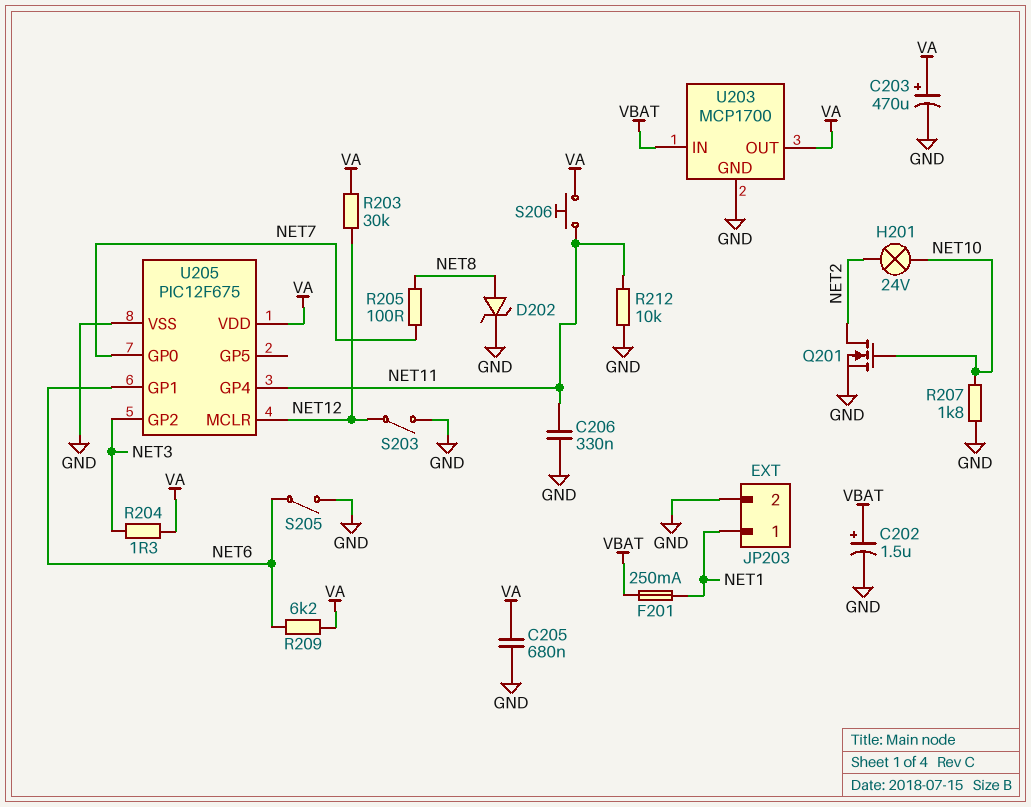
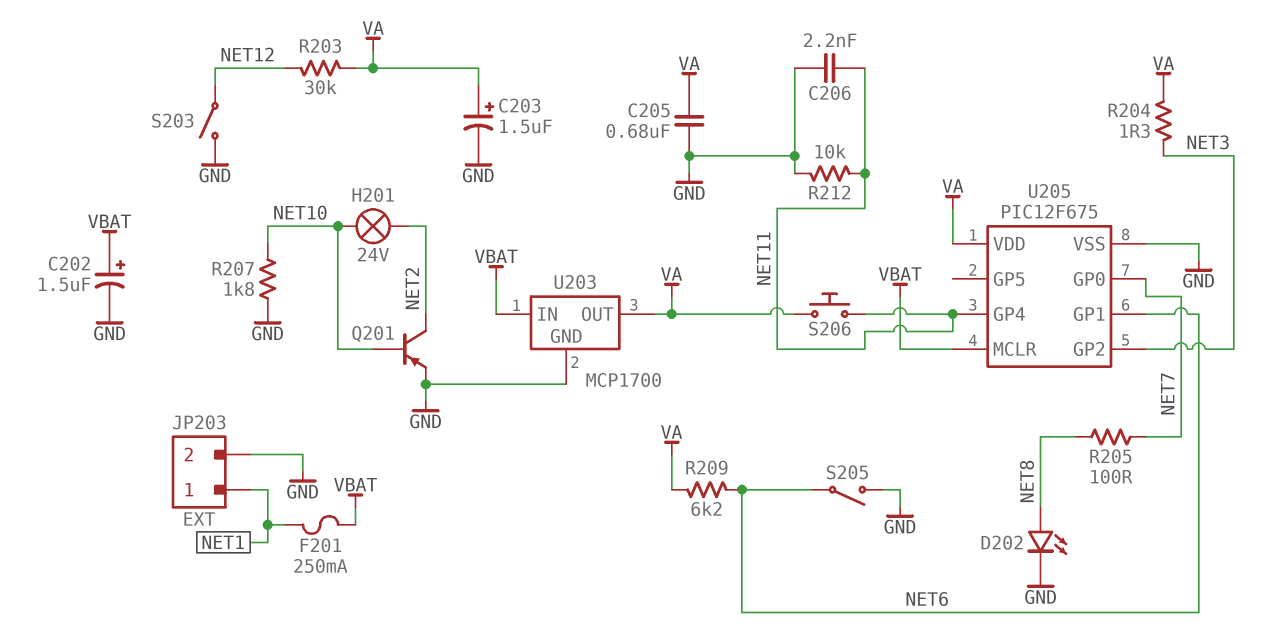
C203: 470uF (plus VA, minus GND) -> 1.5uF (plus VA, minus GND)
C206: 330nF (GND, NET11) -> 2.2nF (GND, NET11)
D202: zener (A NET8, K GND) -> LED (A NET8, K GND)
Q201: NMOS (G NET10, D NET2, S GND) -> PNP (B NET10, C NET2, E GND)
U205 pin MCLR: NET12 -> VBAT

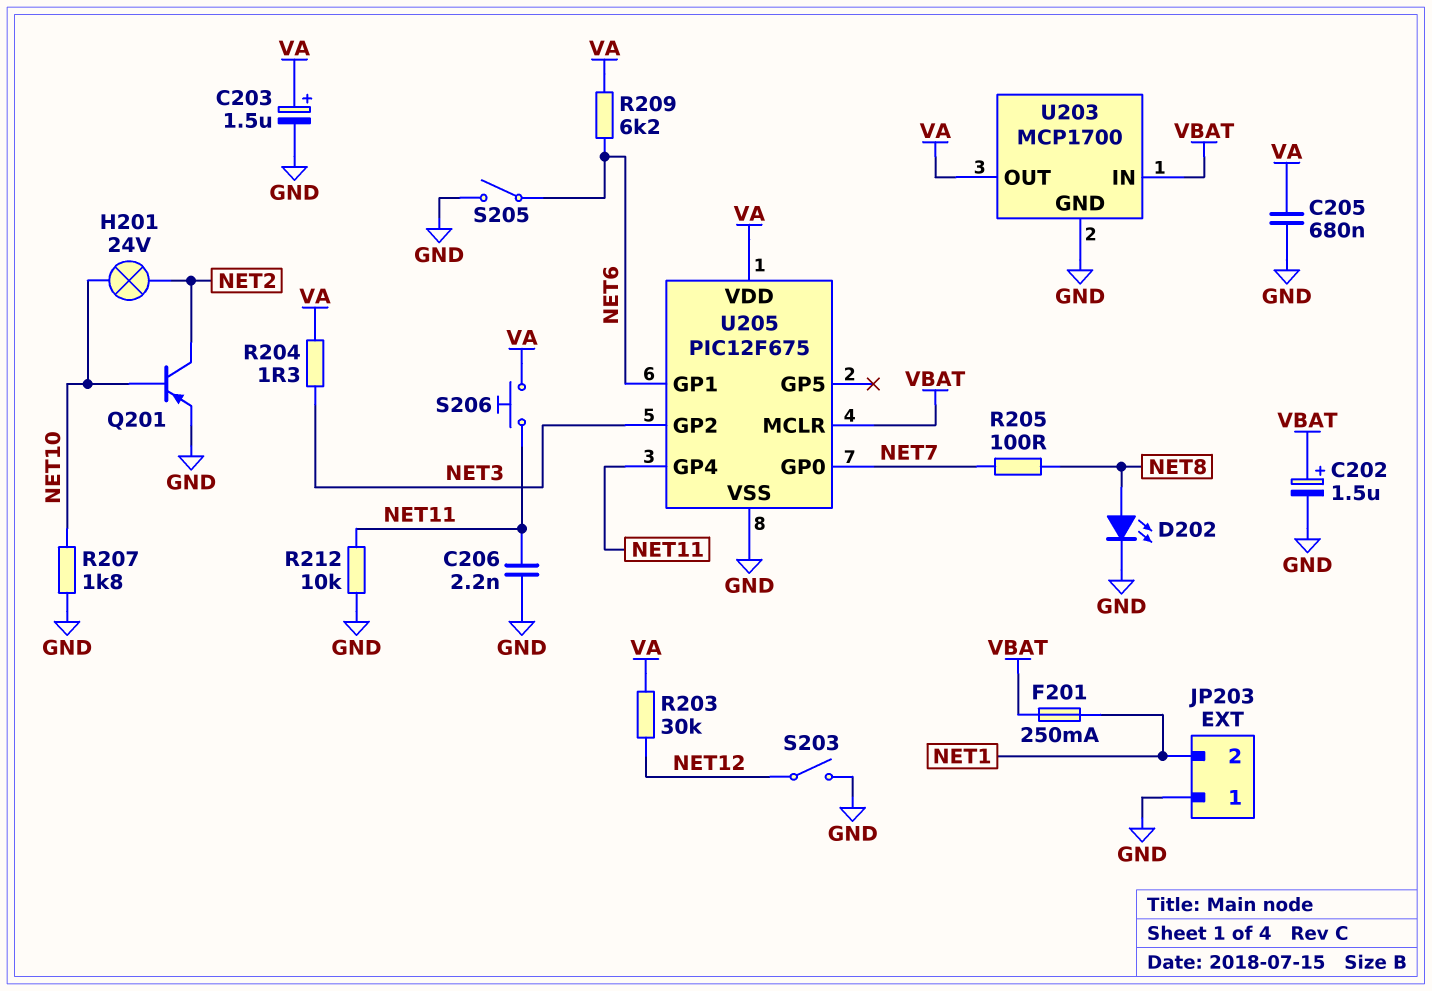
JP203 pin 1: NET1 -> GND
JP203 pin 2: GND -> NET1

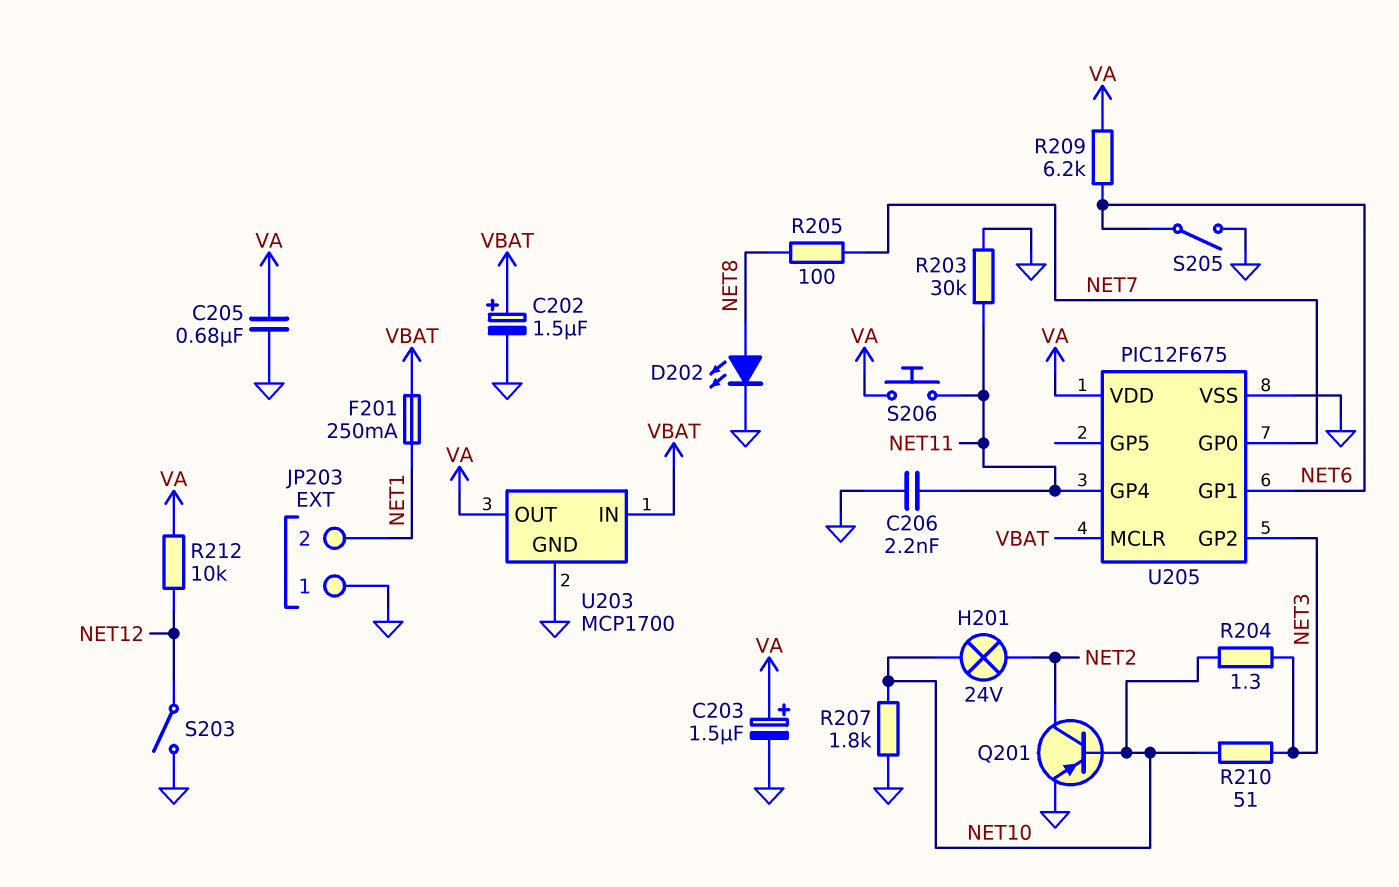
R203: 30k (NET12, VA) -> 30k (GND, NET11)
R204: 1.3 (NET3, VA) -> 1.3 (NET3, NET10)
R210: none -> 51 (NET3, NET10)
R212: 10k (GND, NET11) -> 10k (NET12, VA)

